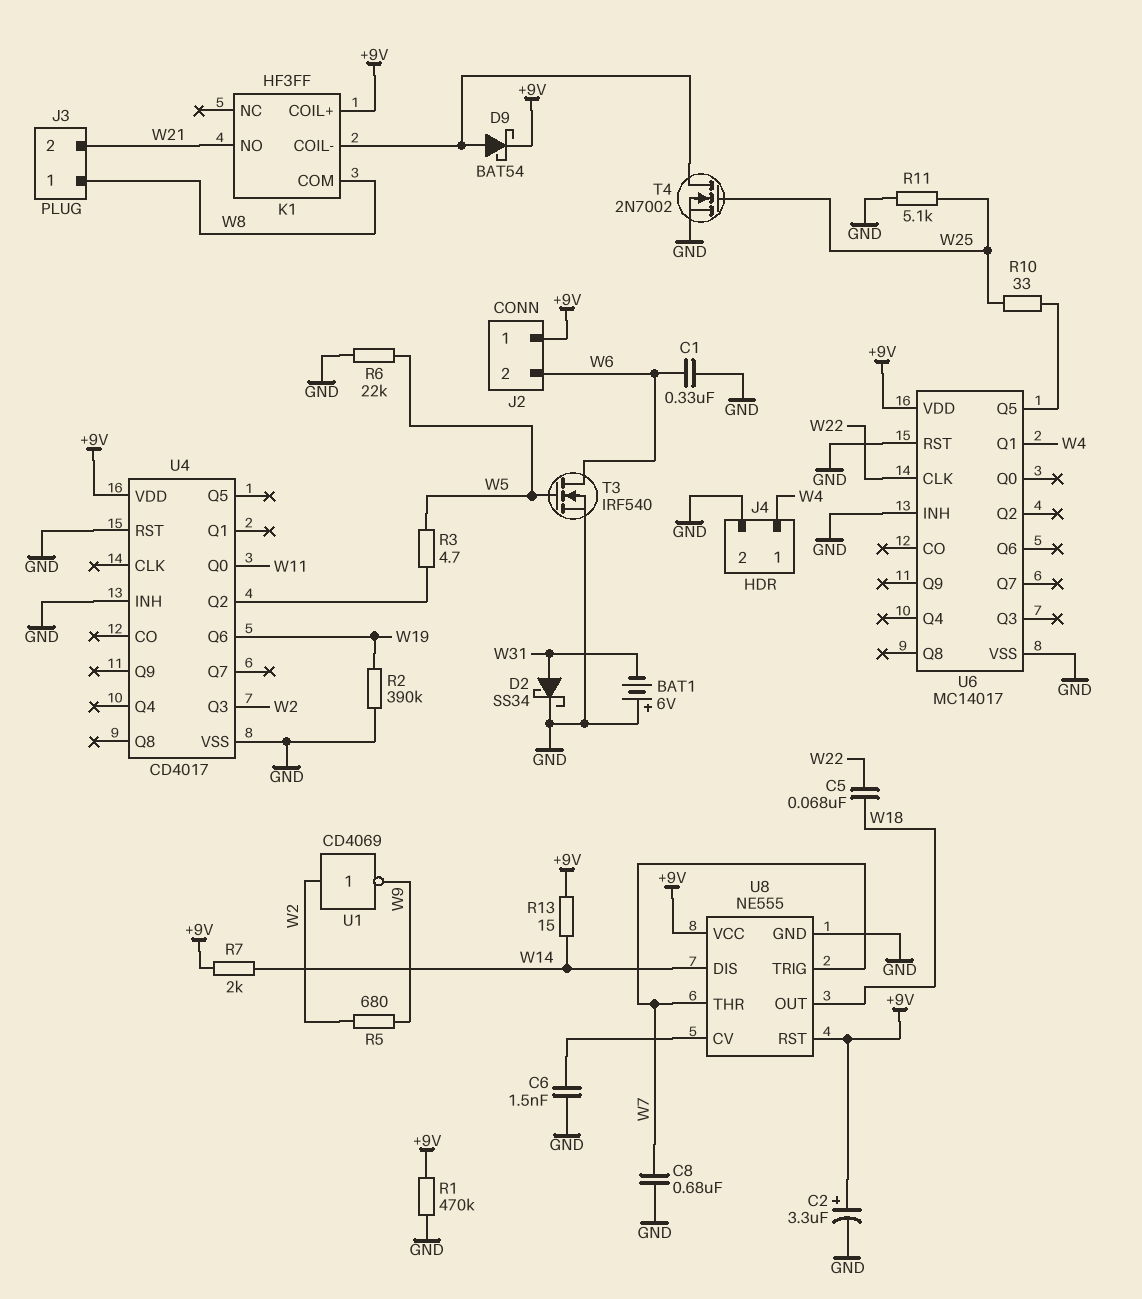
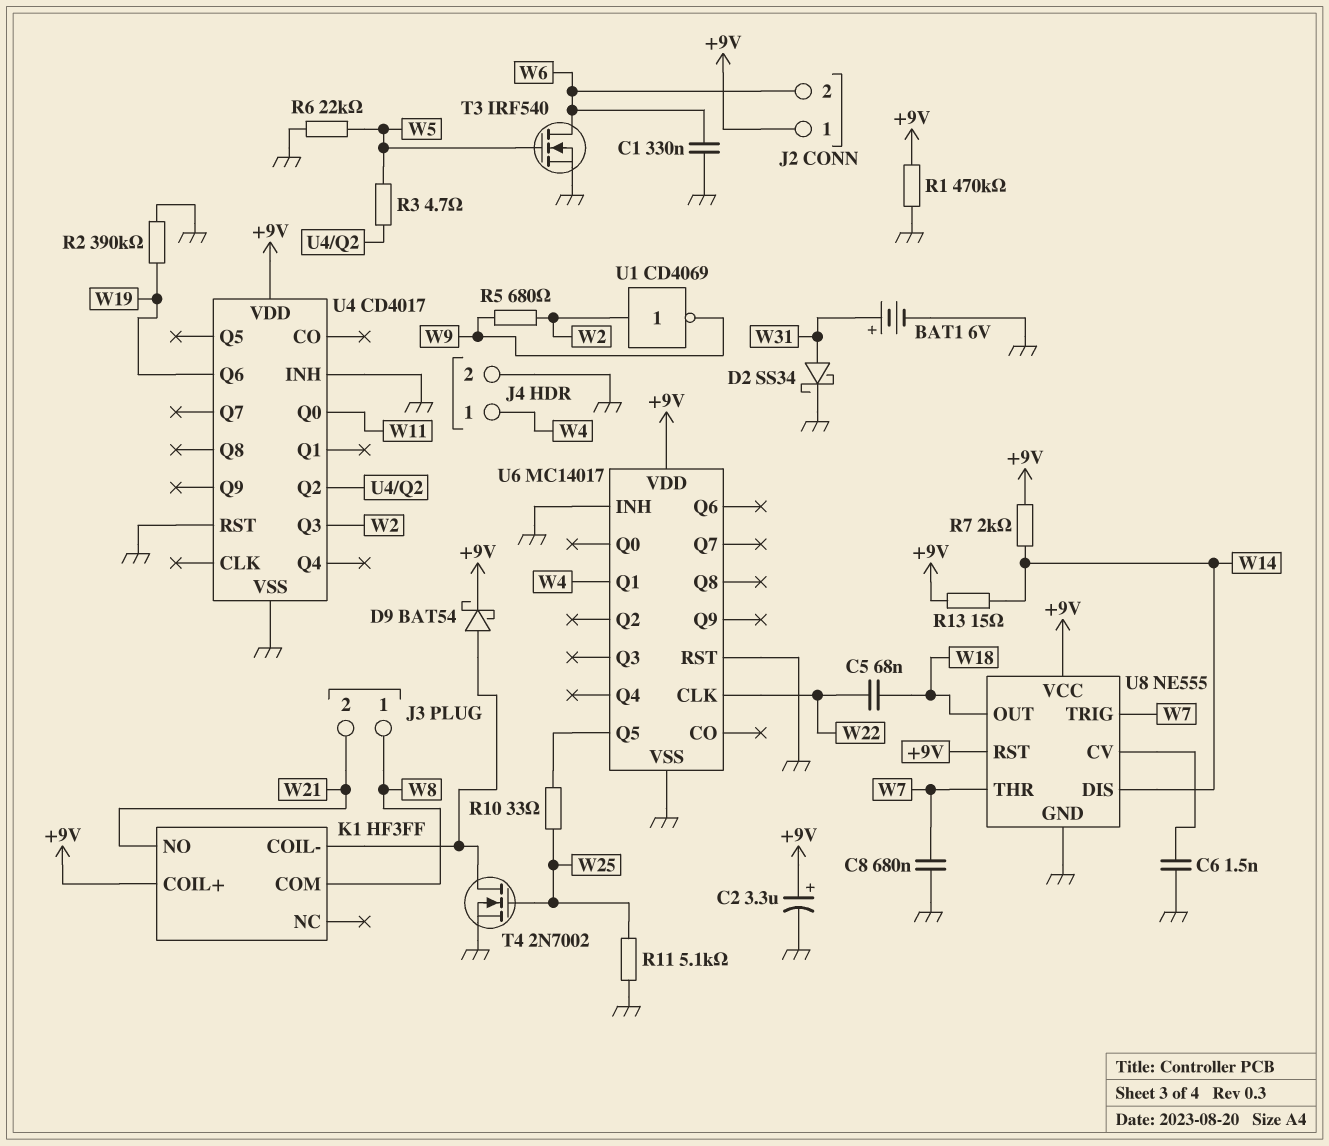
BAT1: 6V (plus GND, minus W31) -> 6V (plus W31, minus GND)

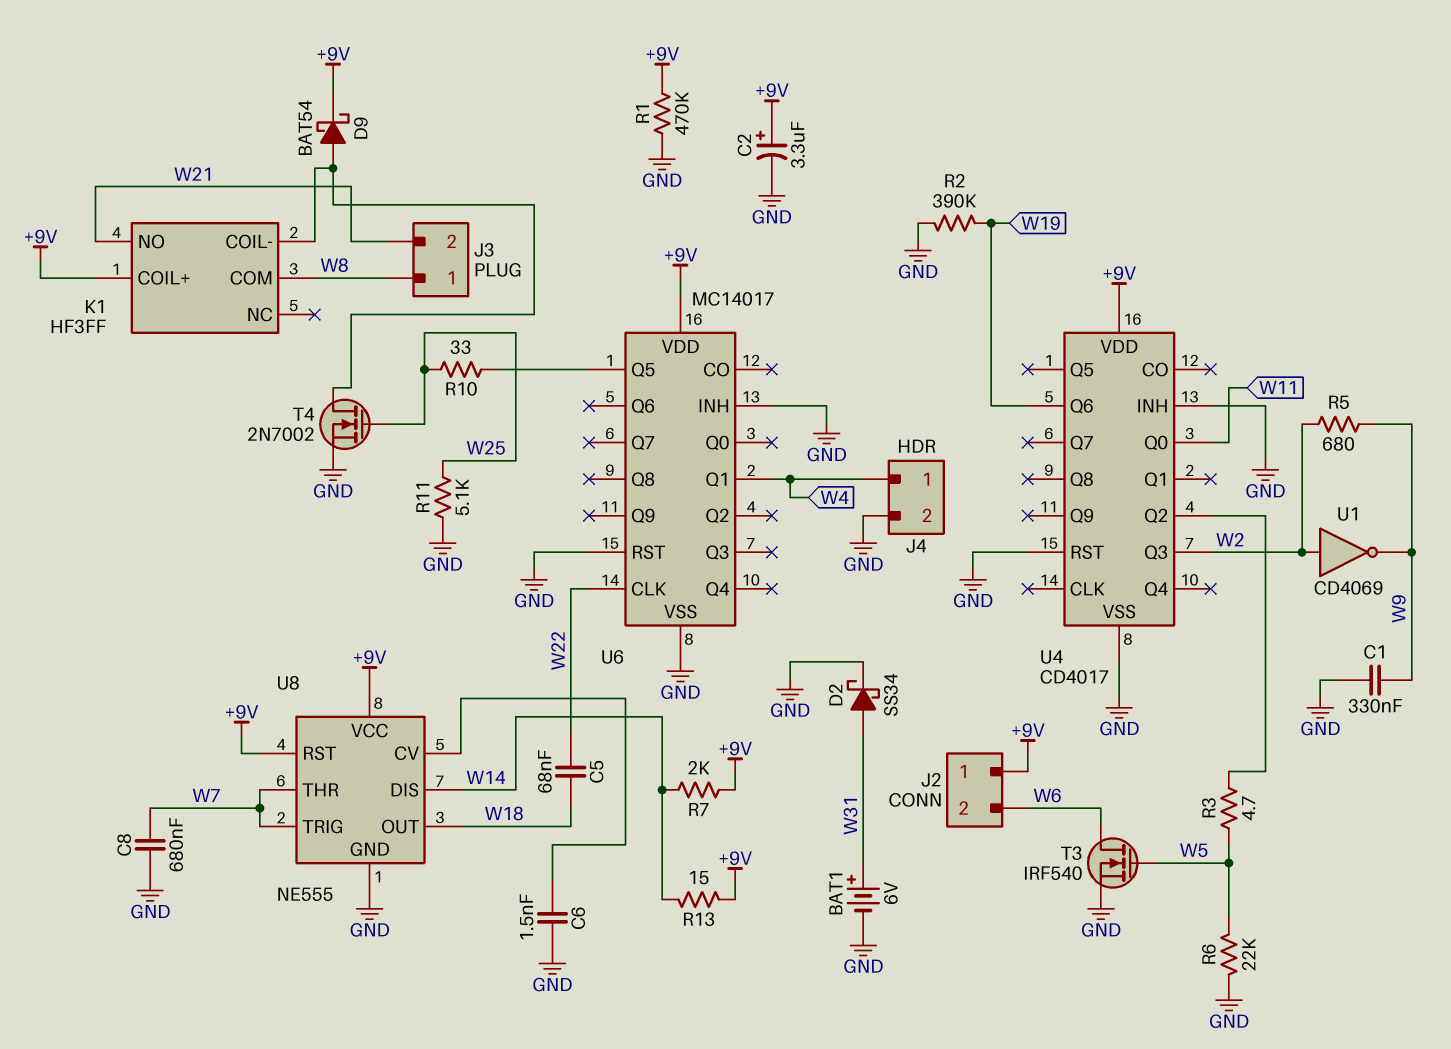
C1: 330nF (GND, W6) -> 330nF (GND, W9)

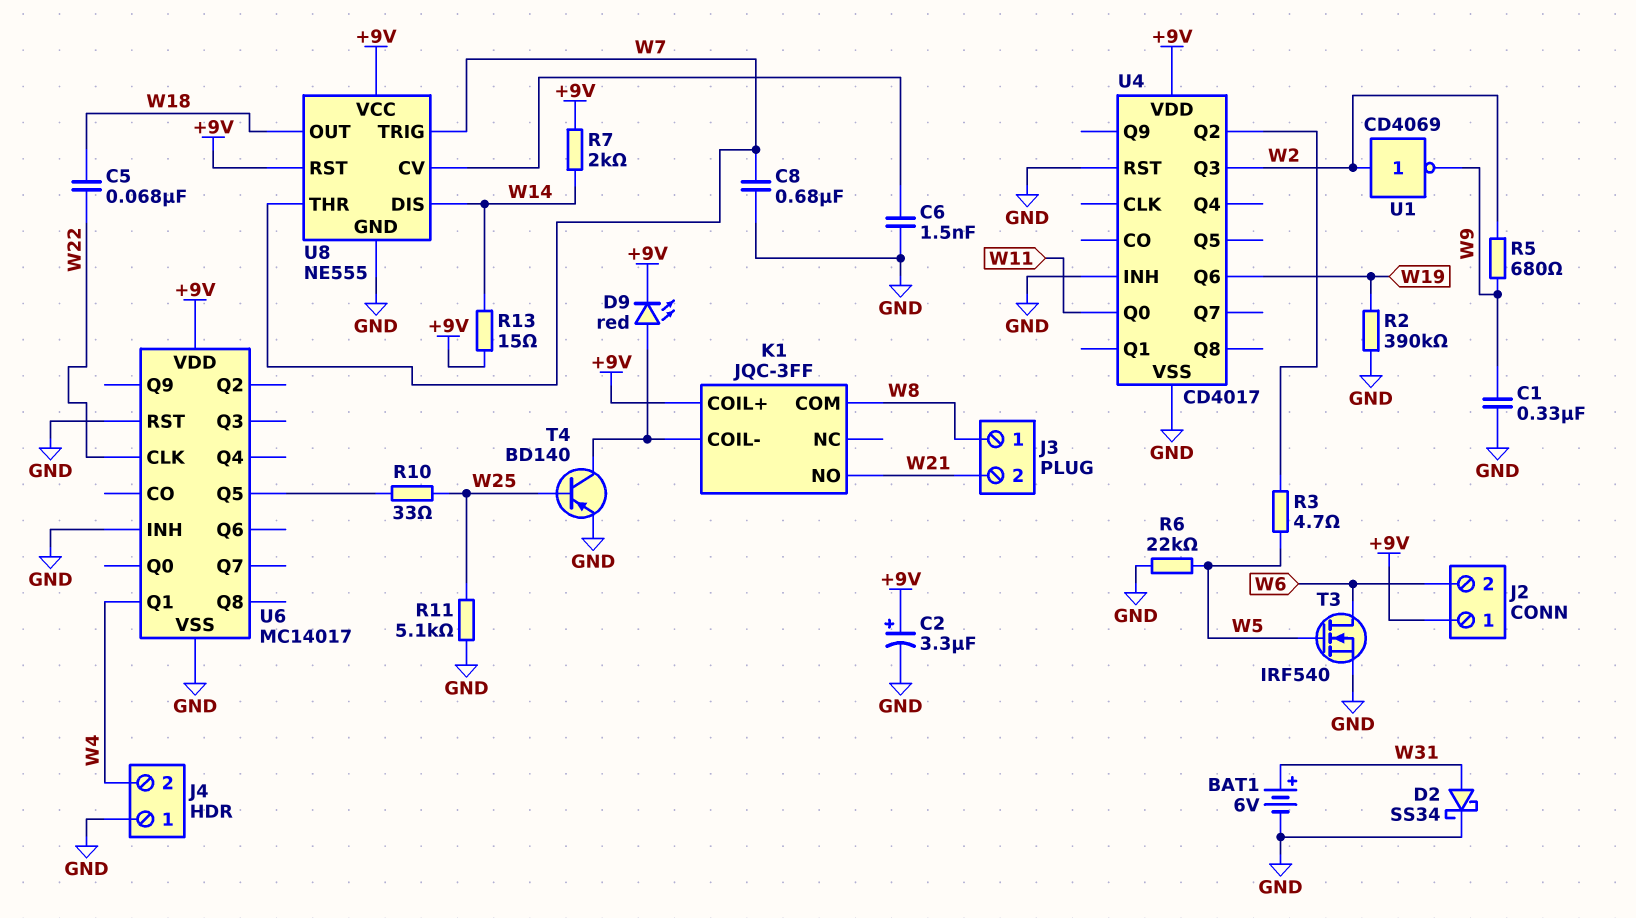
D9: schottky BAT54 (A K1/COIL-, K +9V) -> LED red (A K1/COIL-, K +9V)
J4 pin 1: W4 -> GND
J4 pin 2: GND -> W4
K1: HF3FF -> JQC-3FF
R1: 470k (+9V, GND) -> none
T4: NMOS 2N7002 (G W25, D K1/COIL-, S GND) -> PNP BD140 (B W25, C K1/COIL-, E GND)

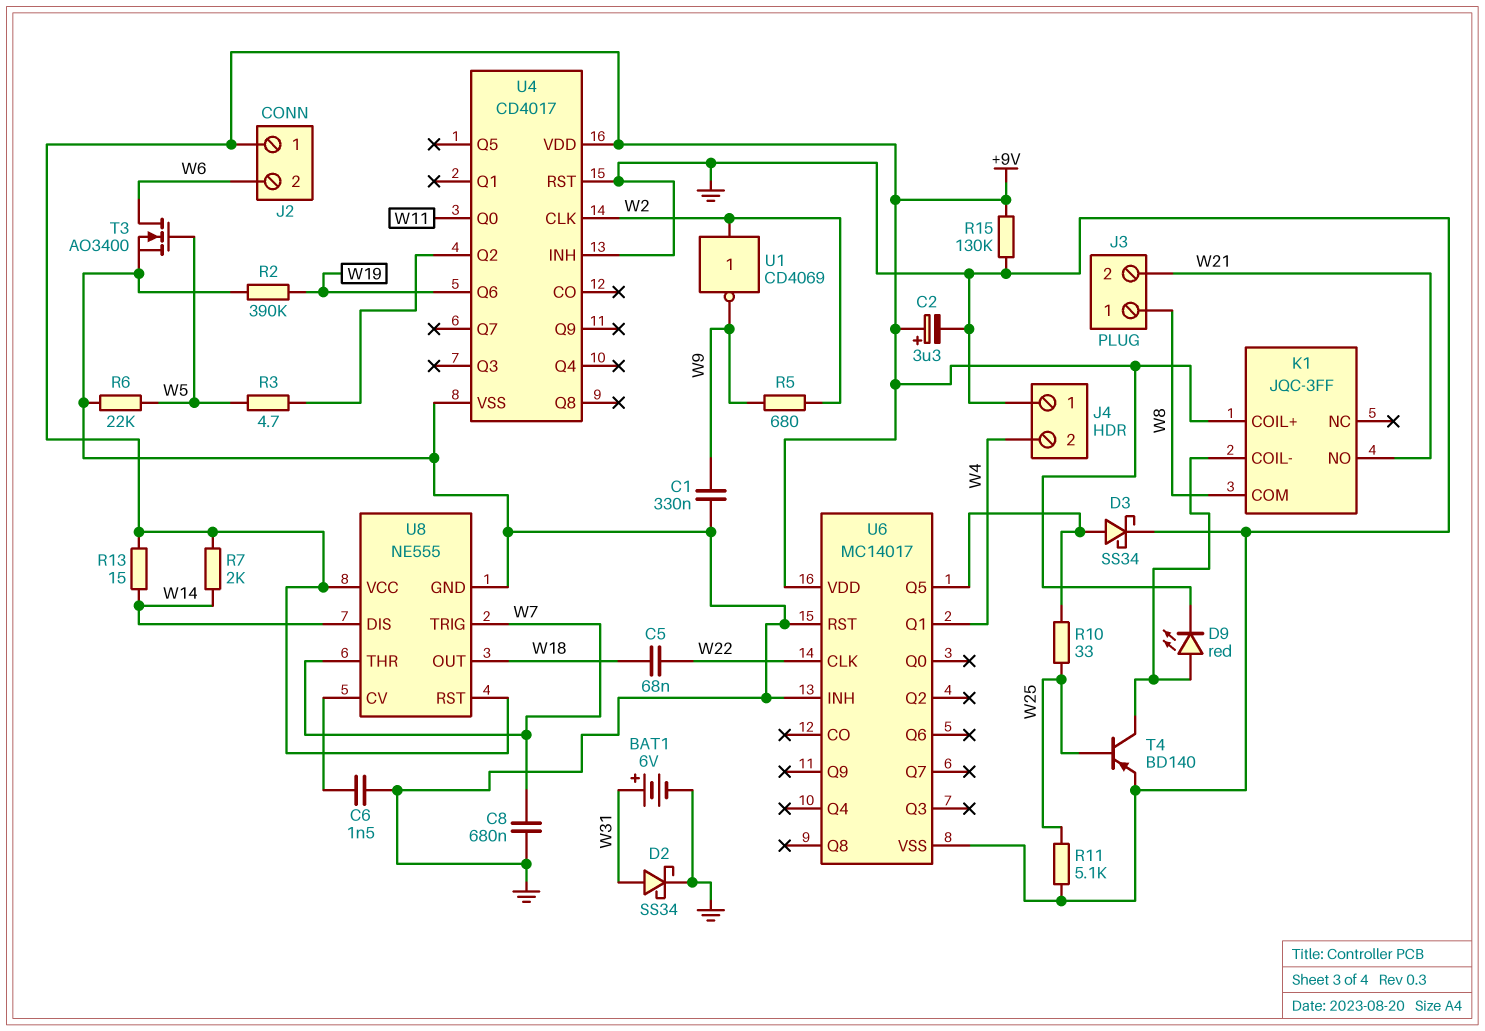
D3: none -> schottky SS34 (A U6/Q5, K GND)
R15: none -> 130k (+9V, GND)
T3: NMOS IRF540 (G W5, D W6, S GND) -> NMOS AO3400 (G W5, D W6, S GND)
U4 pin CLK: none -> W2
U4 pin Q3: W2 -> none

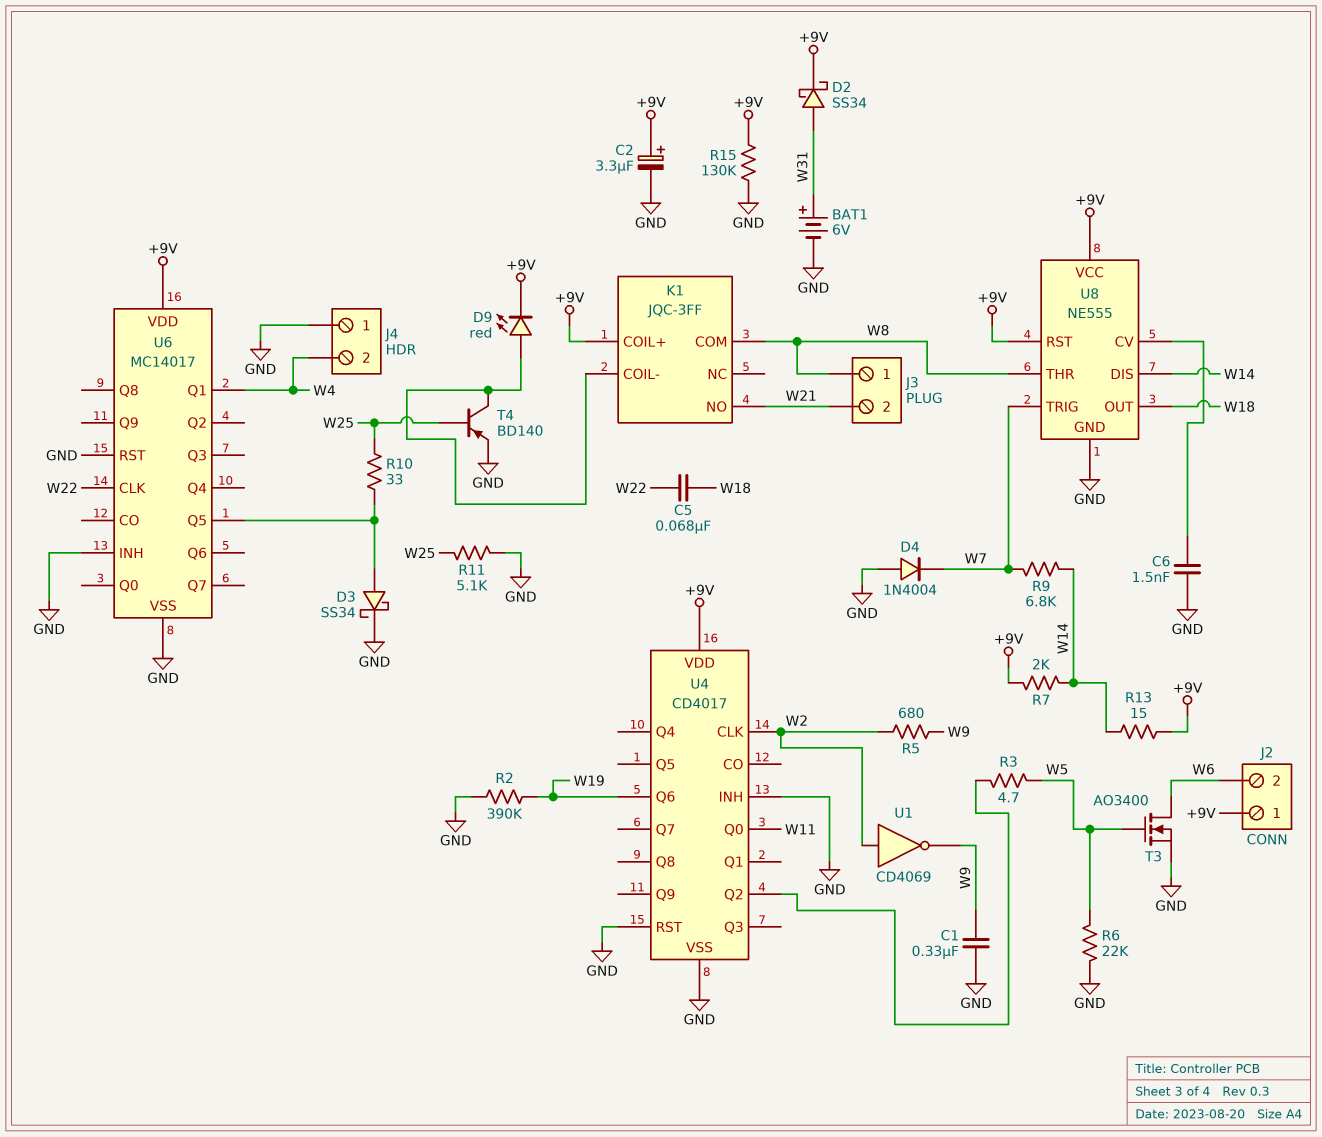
C8: 680nF (GND, W7) -> none
D2: schottky SS34 (A W31, K GND) -> schottky SS34 (A W31, K +9V)
D4: none -> diode 1N4004 (A GND, K W7)
R9: none -> 6.8k (W7, W14)
U8 pin THR: W7 -> W8

